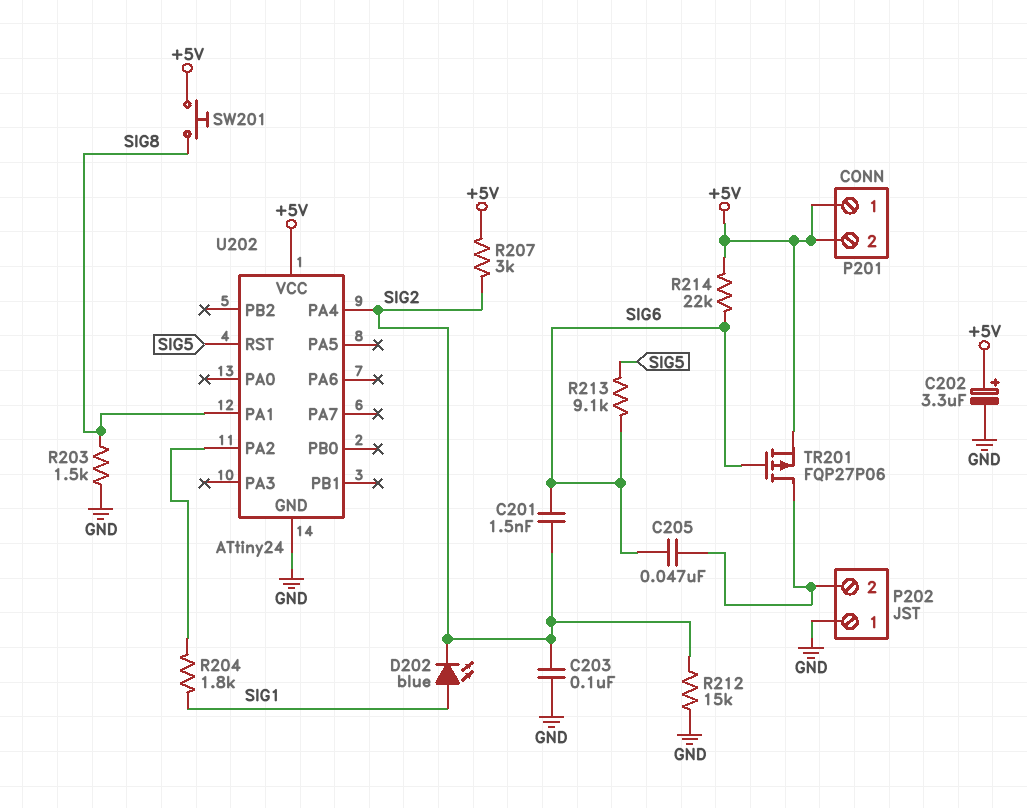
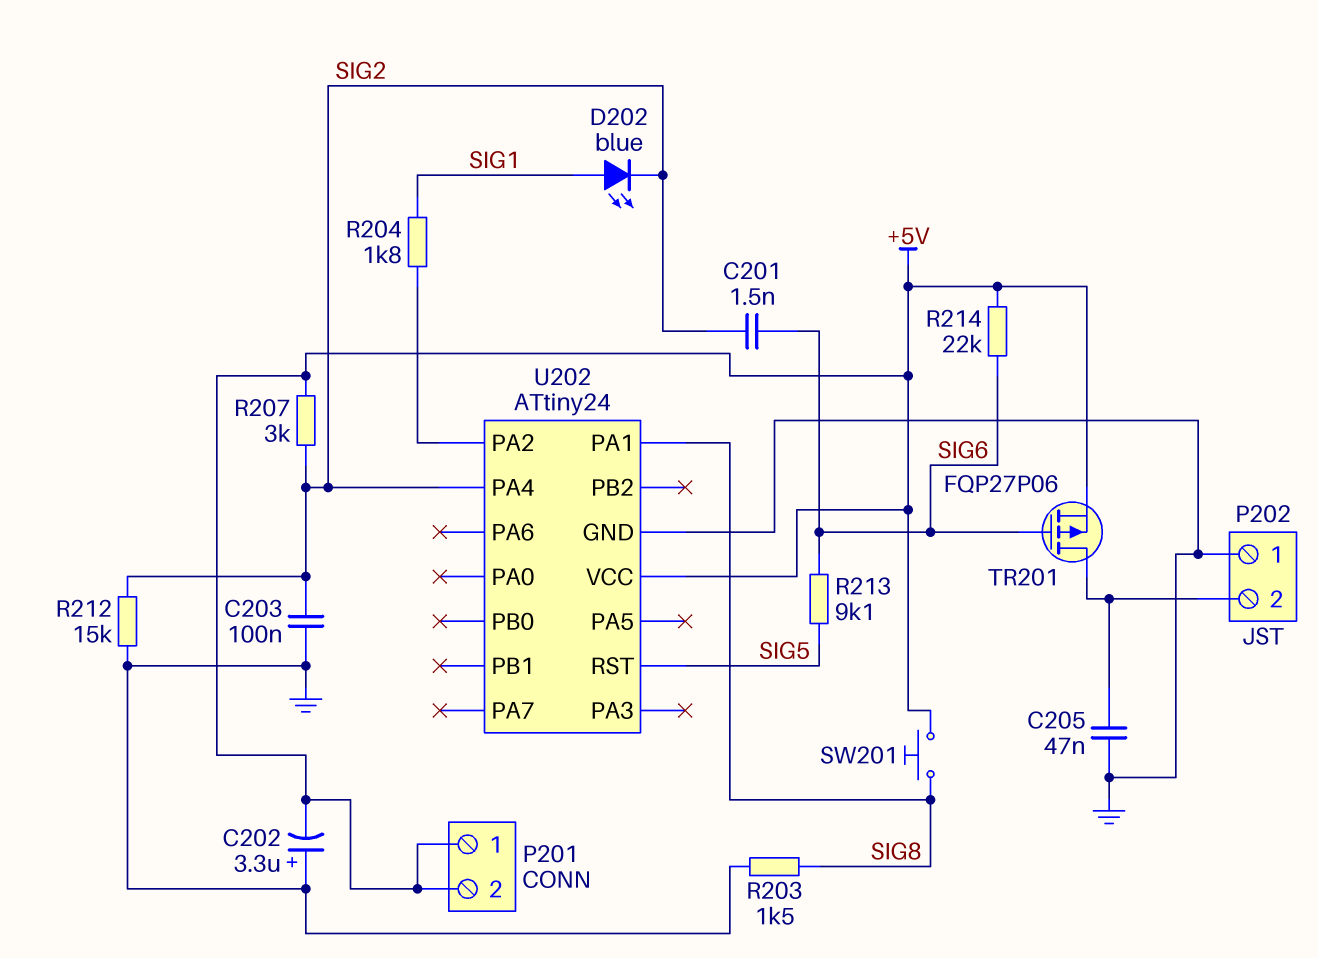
C202: 3.3uF (plus +5V, minus GND) -> 3.3uF (plus GND, minus +5V)
C205: 47nF (P202/2, SIG6) -> 47nF (GND, P202/2)

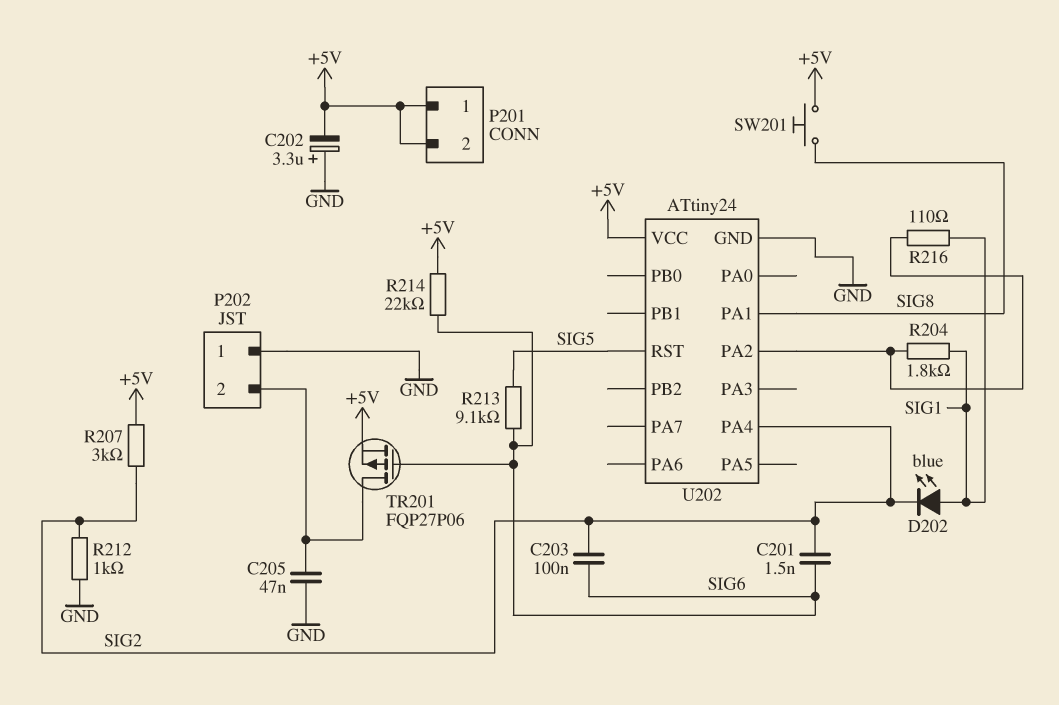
C203: 100nF (GND, SIG2) -> 100nF (SIG2, SIG6)
R203: 1.5k (GND, SIG8) -> none
R212: 15k (GND, SIG2) -> 1k (GND, SIG2)
R216: none -> 110 (SIG1, U202/PA2)

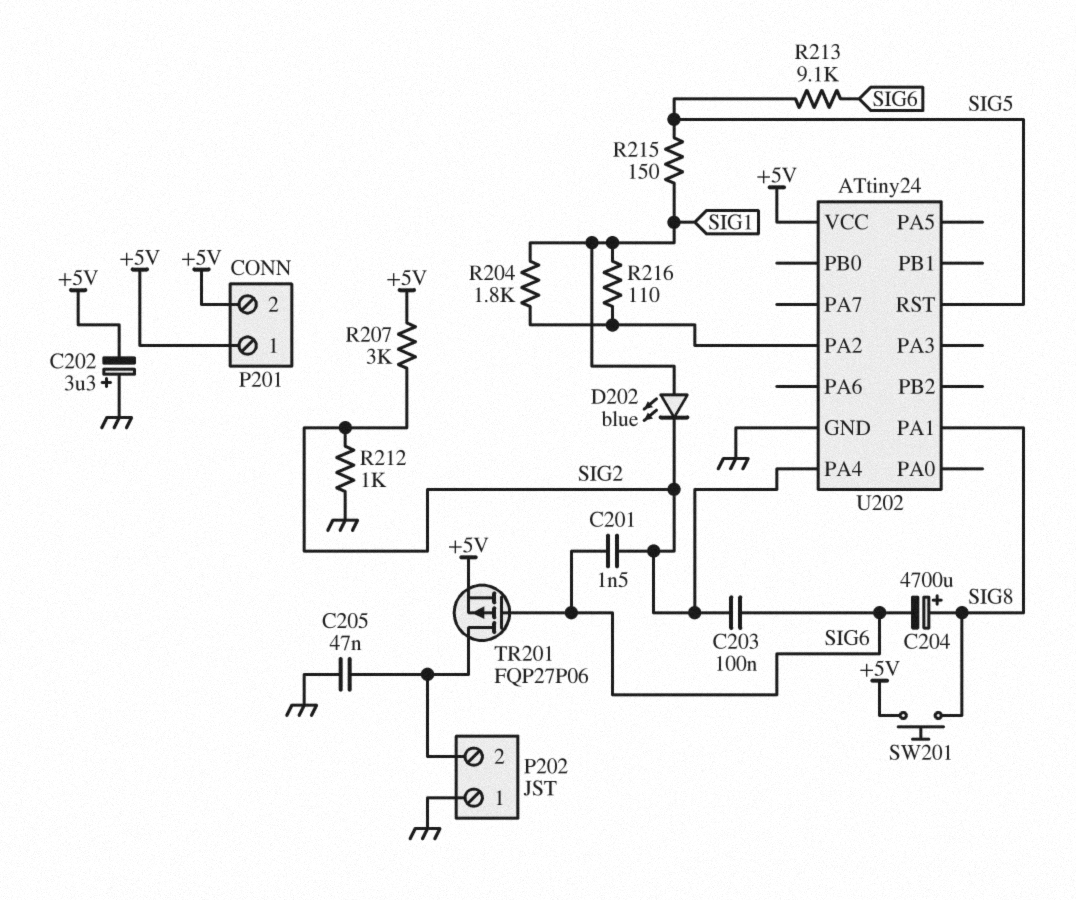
C204: none -> 4700uF (plus SIG8, minus SIG6)
R214: 22k (+5V, SIG6) -> none
R215: none -> 150 (SIG1, SIG5)

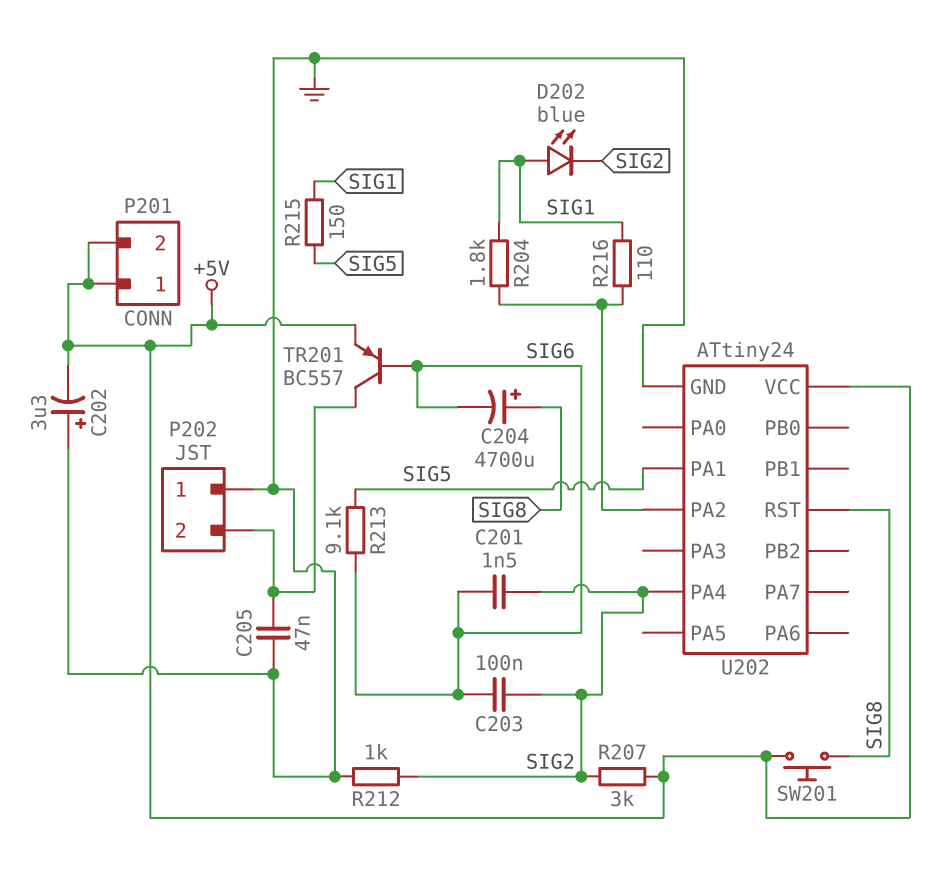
TR201: PMOS FQP27P06 (G SIG6, D P202/2, S +5V) -> PNP BC557 (B SIG6, C P202/2, E +5V)
U202 pin PA1: SIG8 -> SIG5
U202 pin RST: SIG5 -> SIG8

